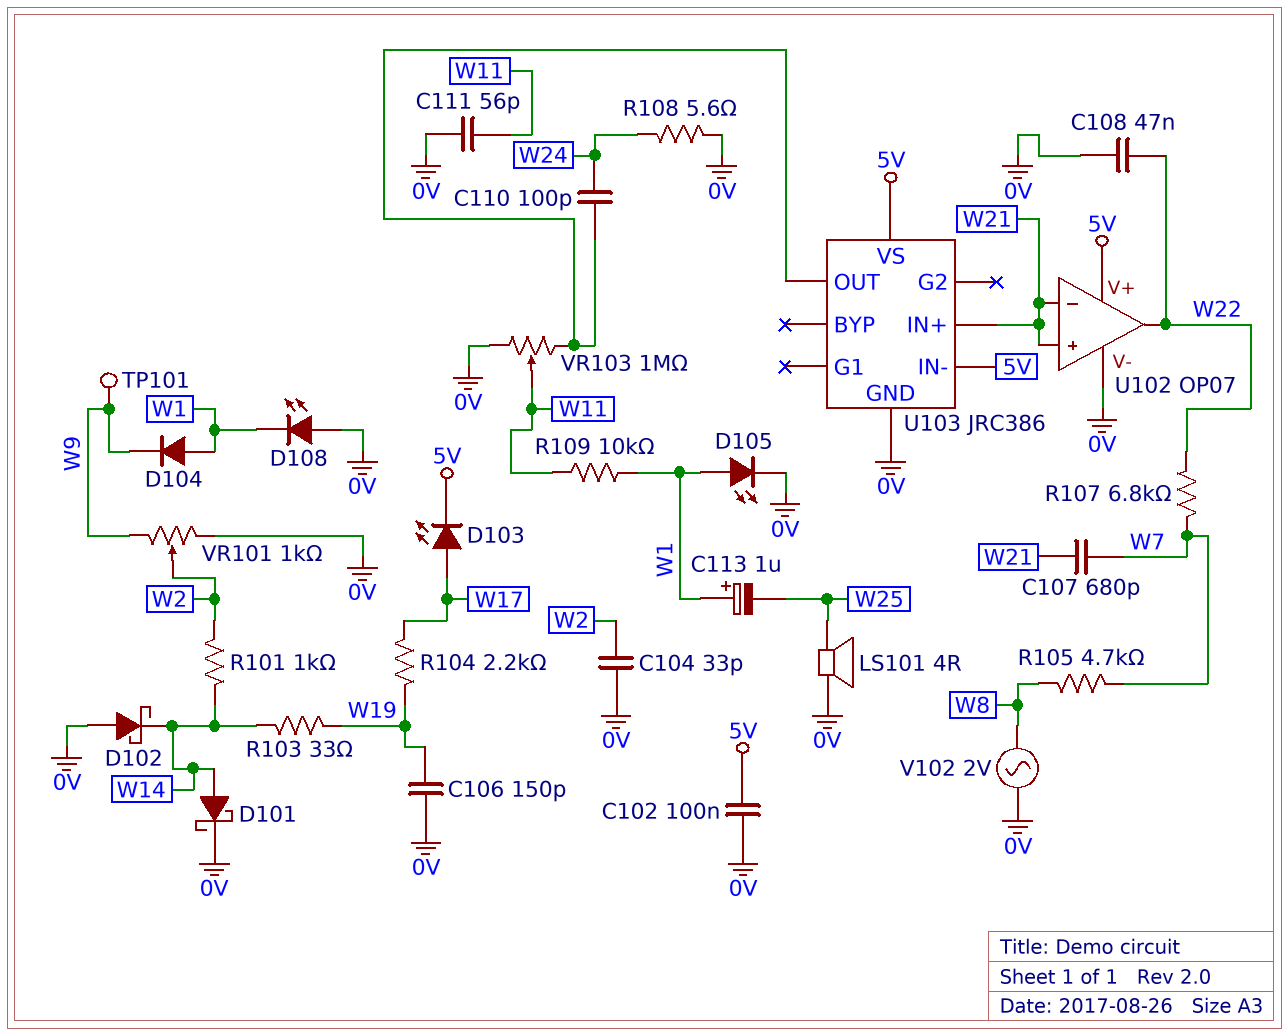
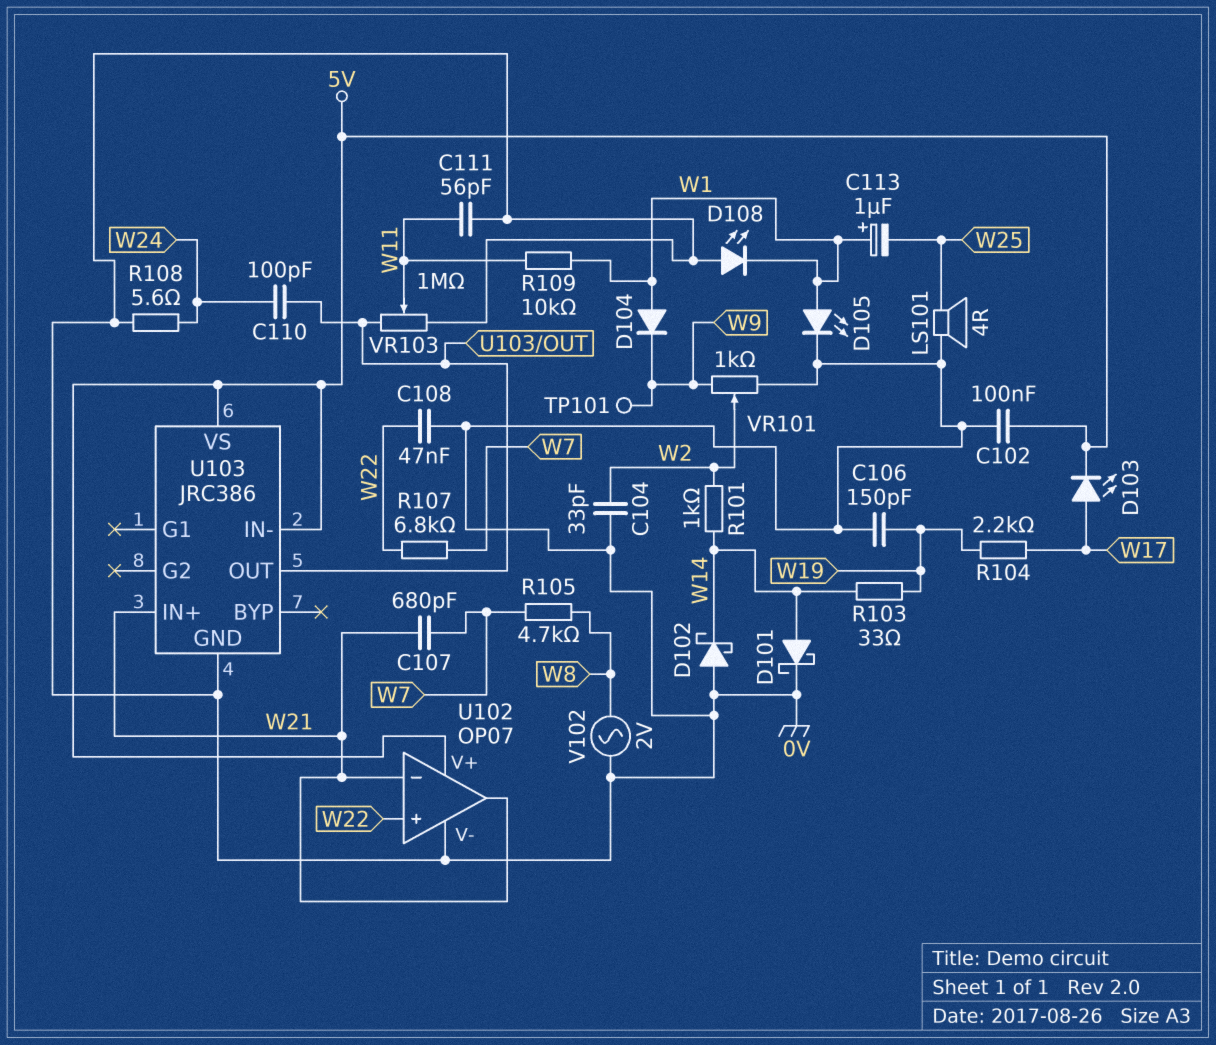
U102 pin in+: W21 -> W22
U102 pin out: W22 -> W21

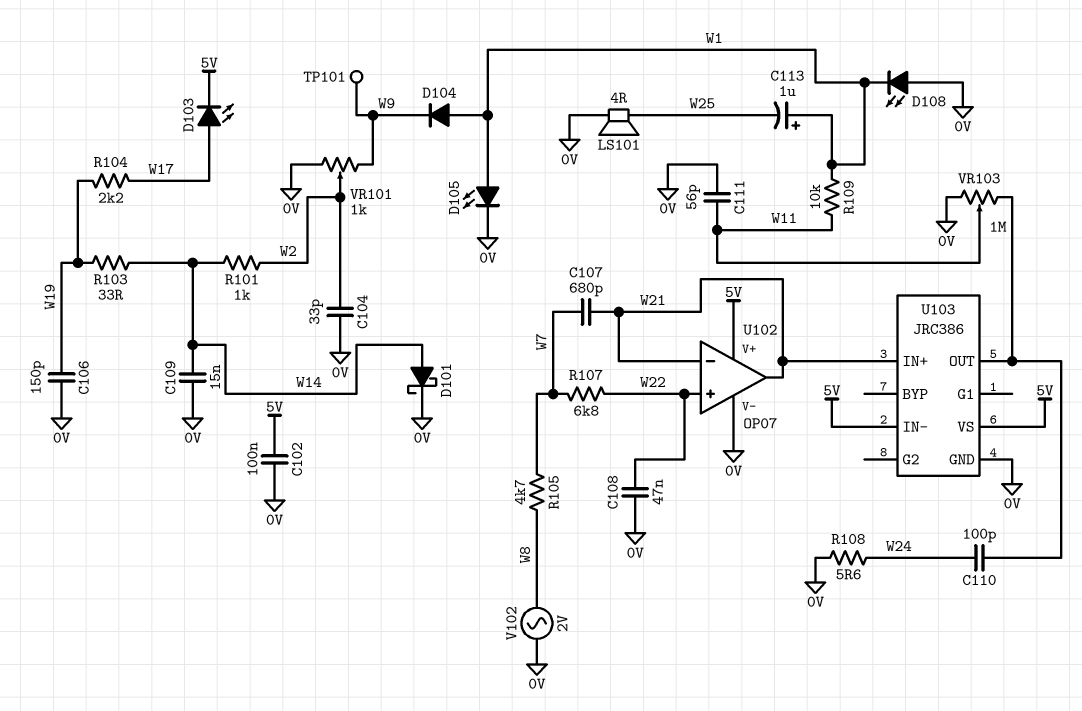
C109: none -> 15nF (0V, W14)
D102: schottky (A 0V, K W14) -> none

